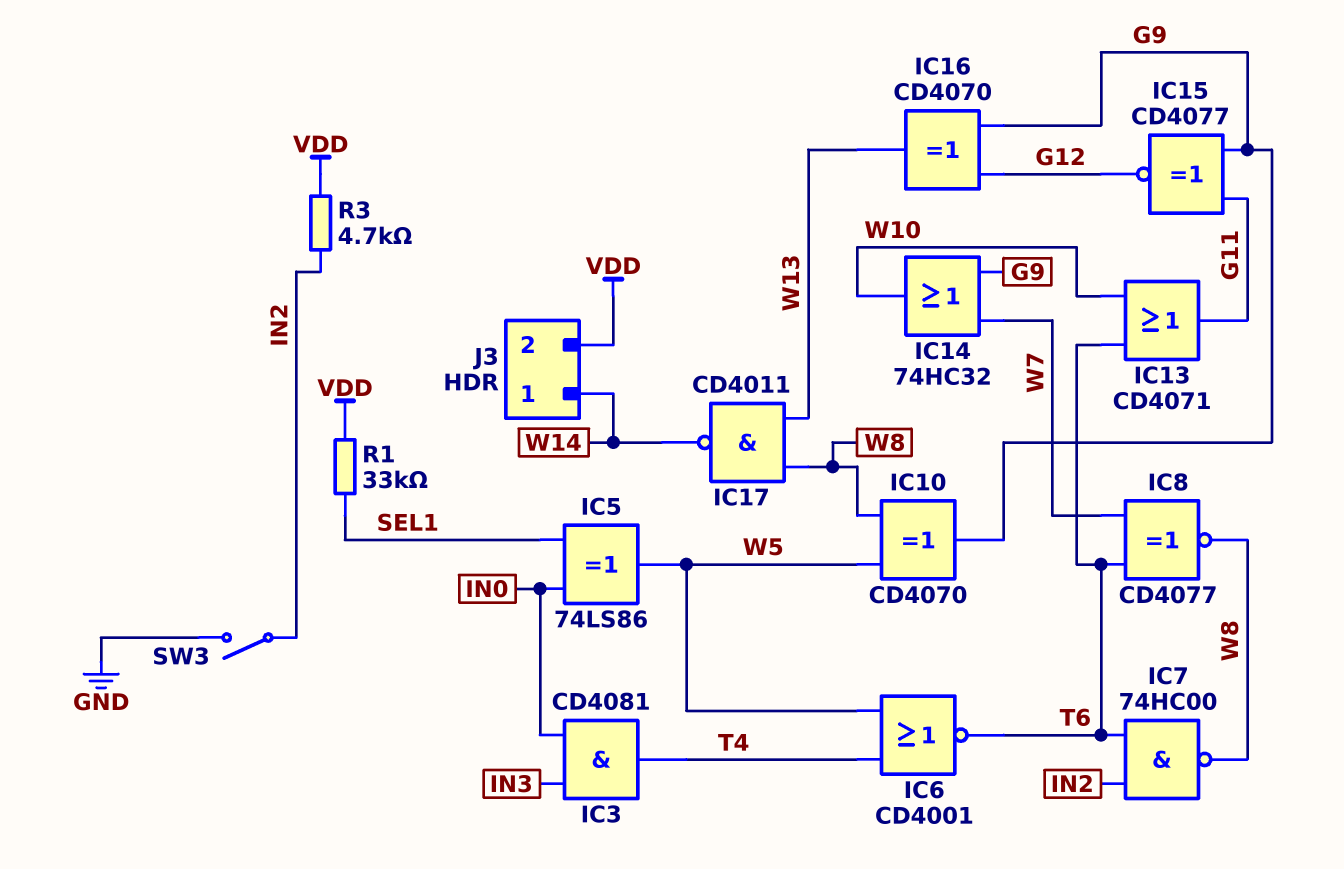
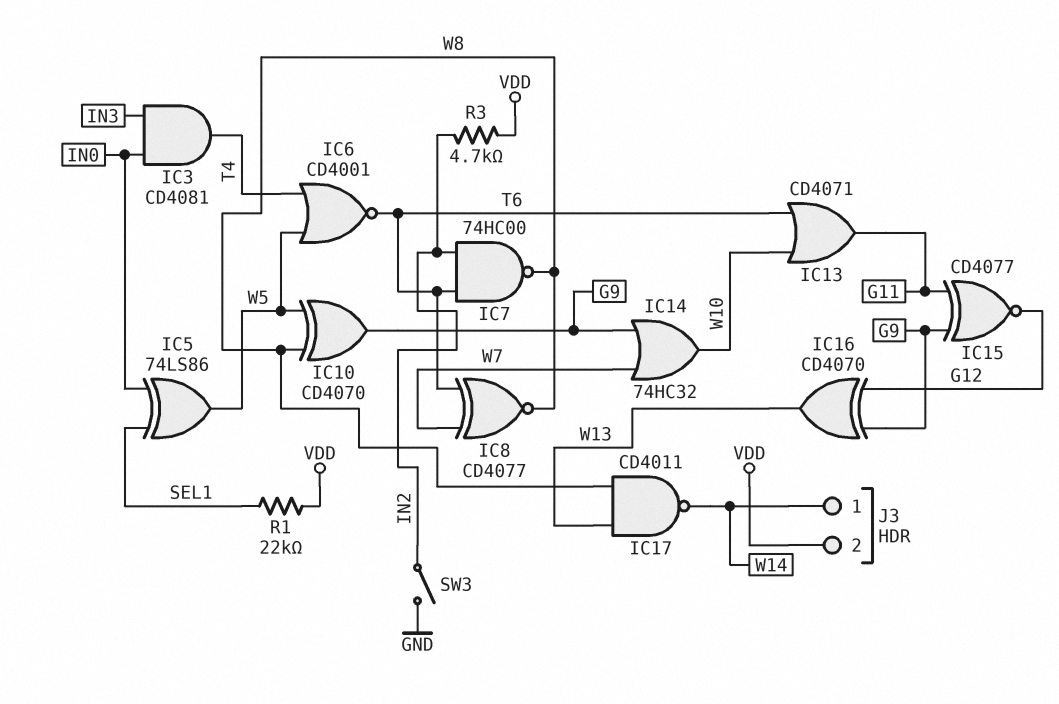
R1: 33k (SEL1, VDD) -> 22k (SEL1, VDD)

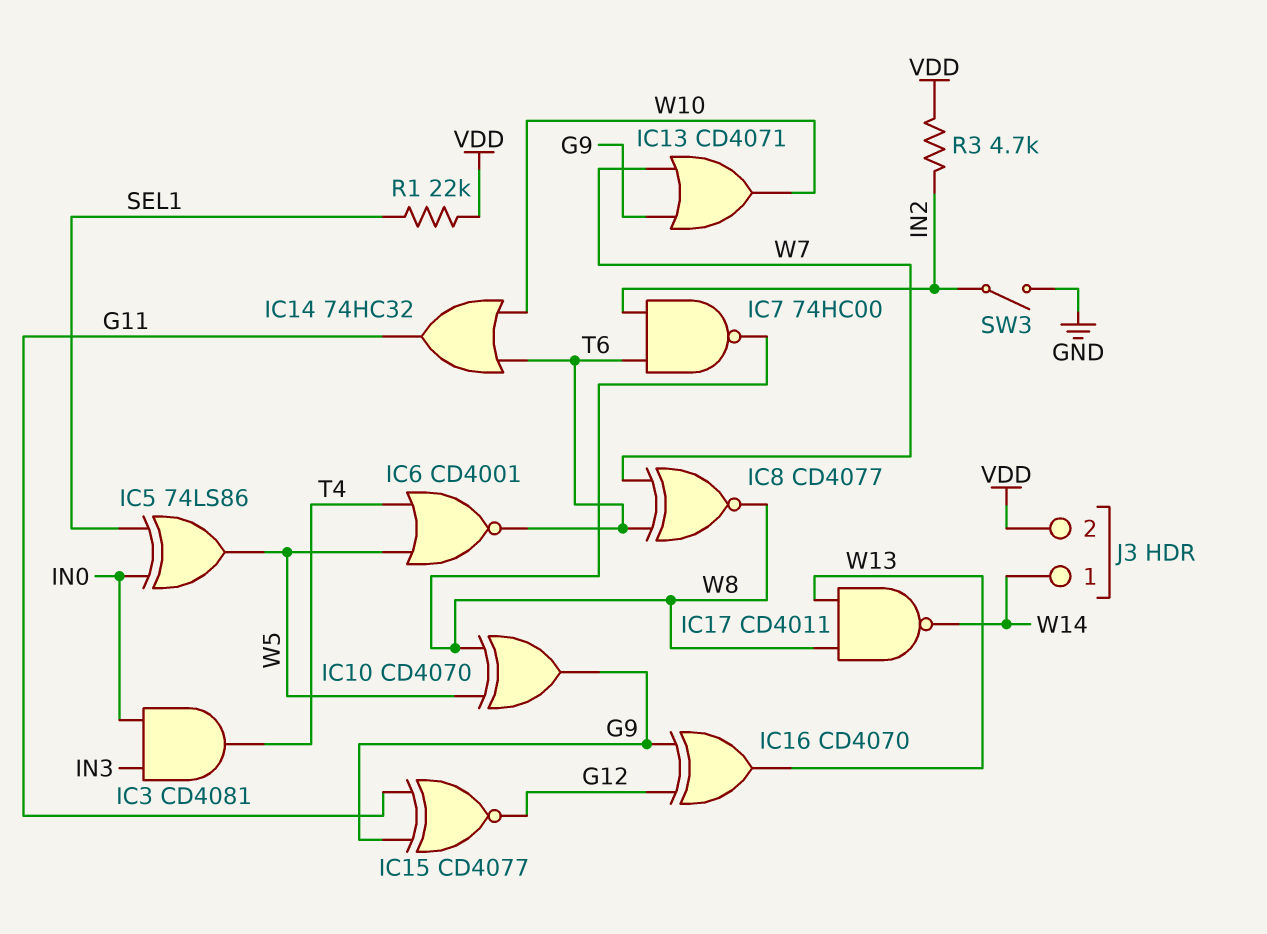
IC13: OR CD4071 (in T6, in W10, out G11) -> OR CD4071 (in G9, in W7, out W10)
IC14: OR 74HC32 (in G9, in W7, out W10) -> OR 74HC32 (in T6, in W10, out G11)

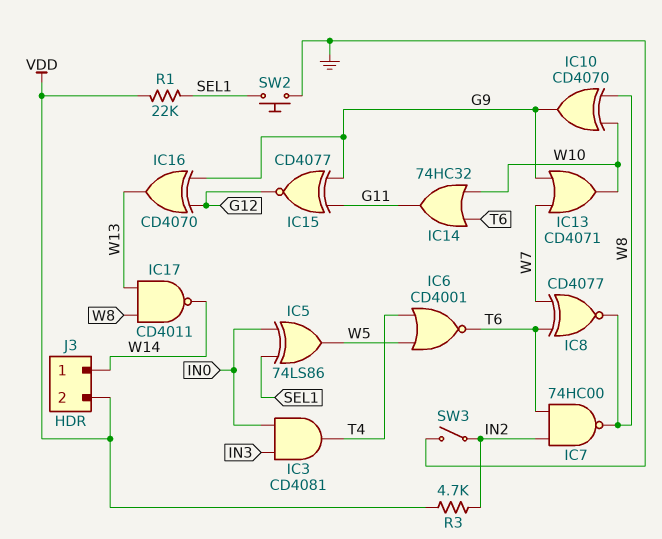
IC10: XOR CD4070 (in W5, in W8, out G9) -> XOR CD4070 (in W8, in W10, out G9)
SW2: none -> button (GND, SEL1)

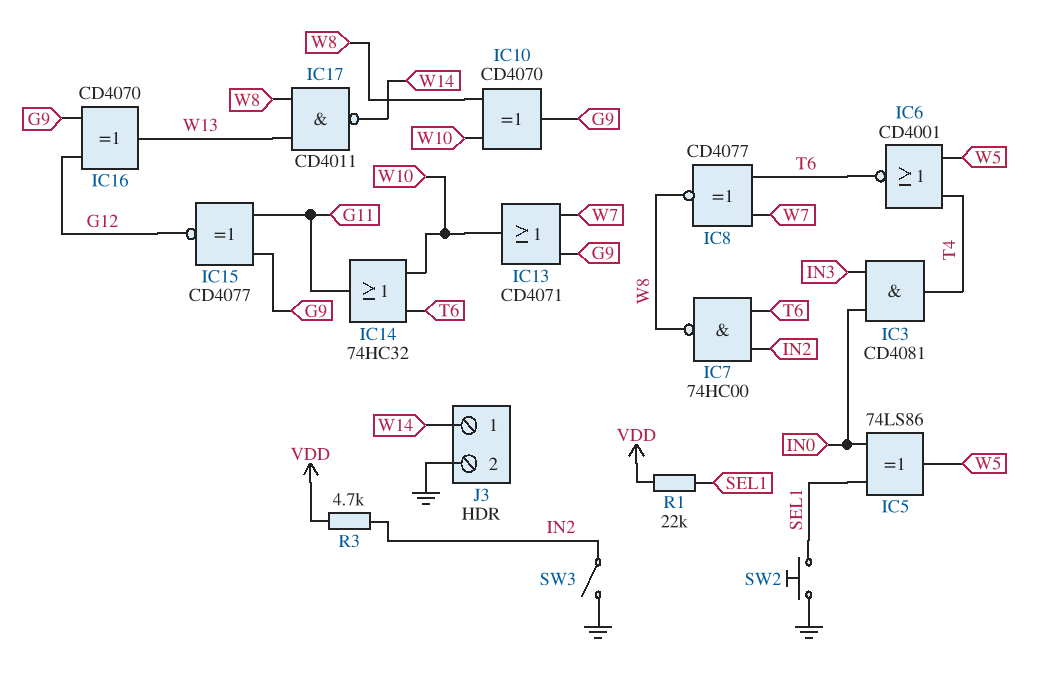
J3 pin 2: VDD -> GND

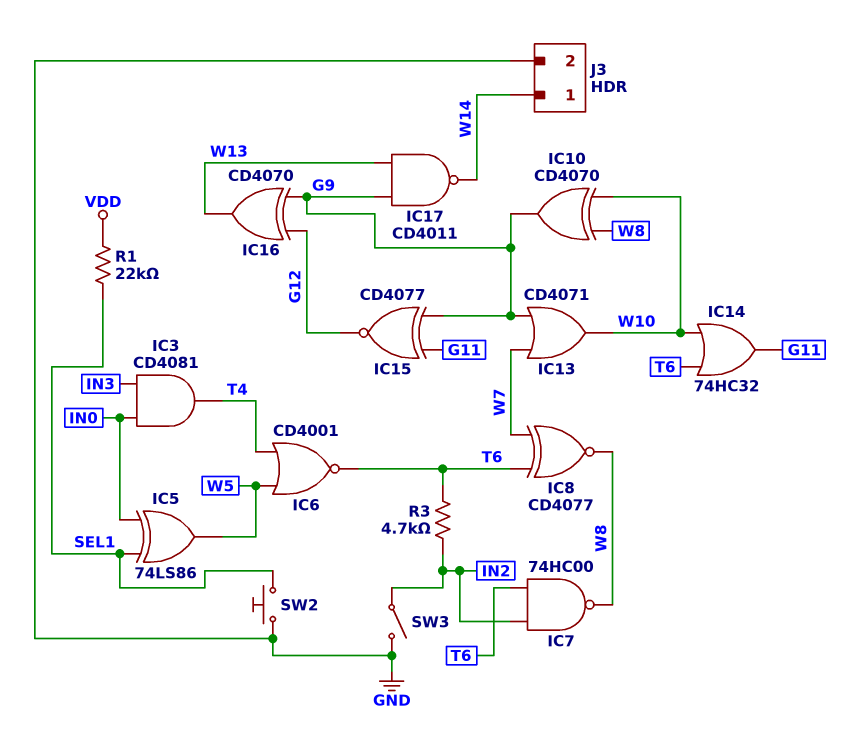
IC17: NAND CD4011 (in W8, in W13, out W14) -> NAND CD4011 (in G9, in W13, out W14)
R3: 4.7k (IN2, VDD) -> 4.7k (IN2, T6)

